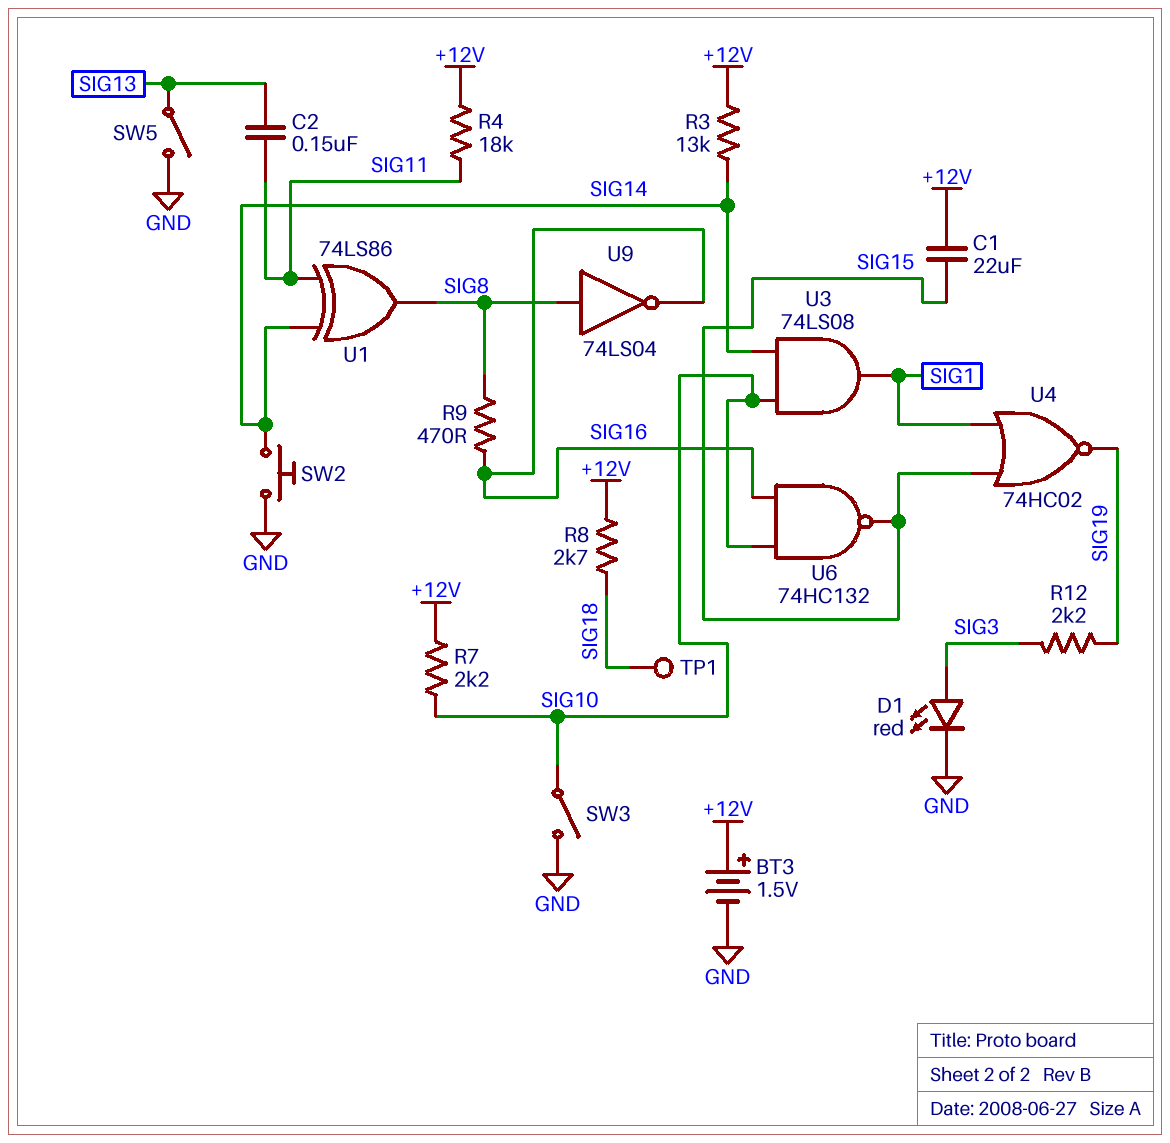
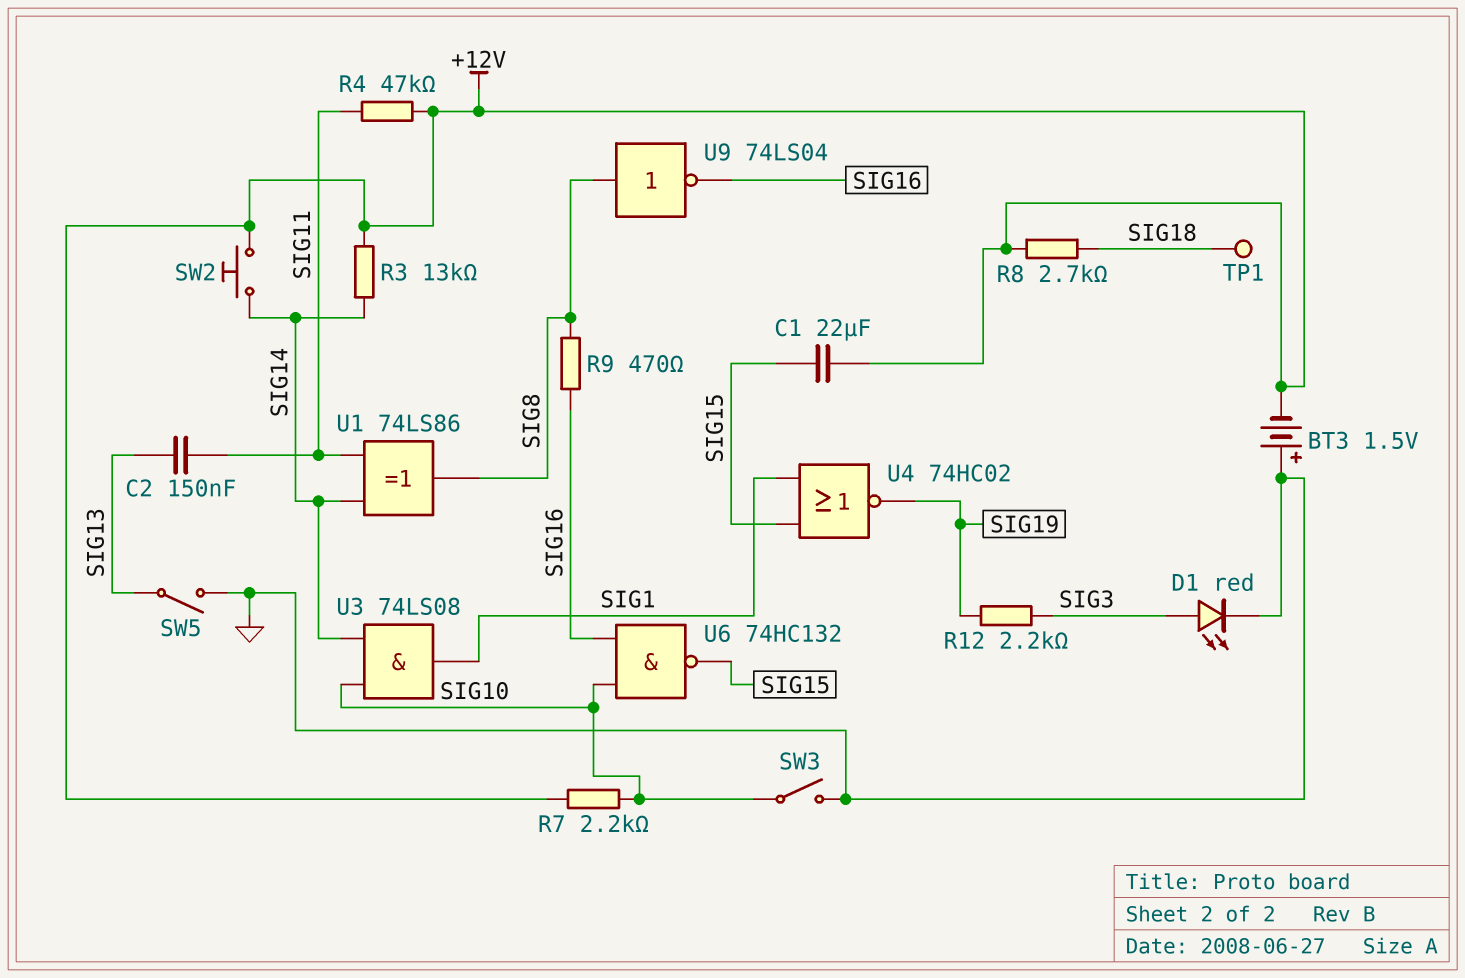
BT3: 1.5V (plus +12V, minus GND) -> 1.5V (plus GND, minus +12V)
R4: 18k (+12V, SIG11) -> 47k (+12V, SIG11)
SW2: button (GND, SIG14) -> button (+12V, SIG14)

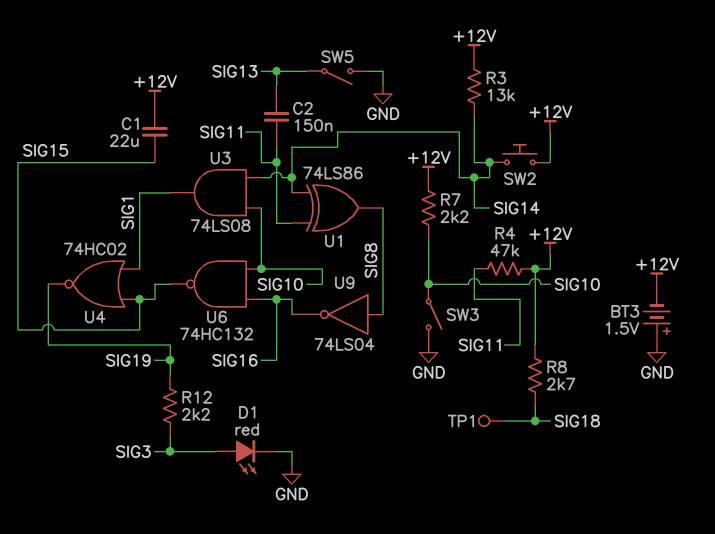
R9: 470 (SIG8, SIG16) -> none

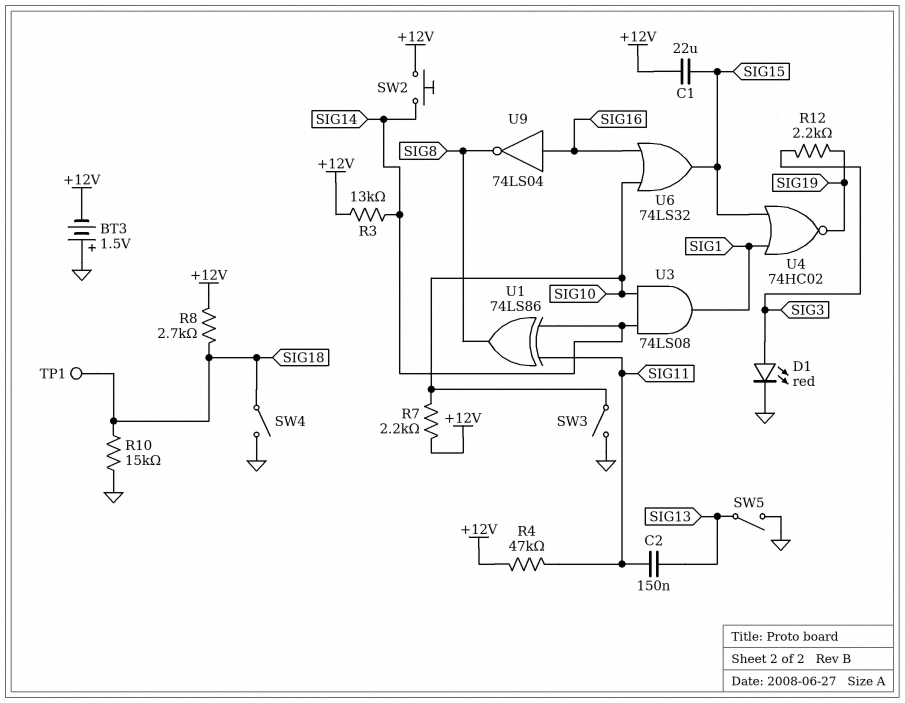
R10: none -> 15k (GND, SIG18)
SW4: none -> switch (GND, SIG18)
U6: NAND 74HC132 (in SIG10, in SIG16, out SIG15) -> OR 74LS32 (in SIG10, in SIG16, out SIG15)
U9: NOT 74LS04 (in SIG8, out SIG16) -> NOT 74LS04 (in SIG16, out SIG8)

